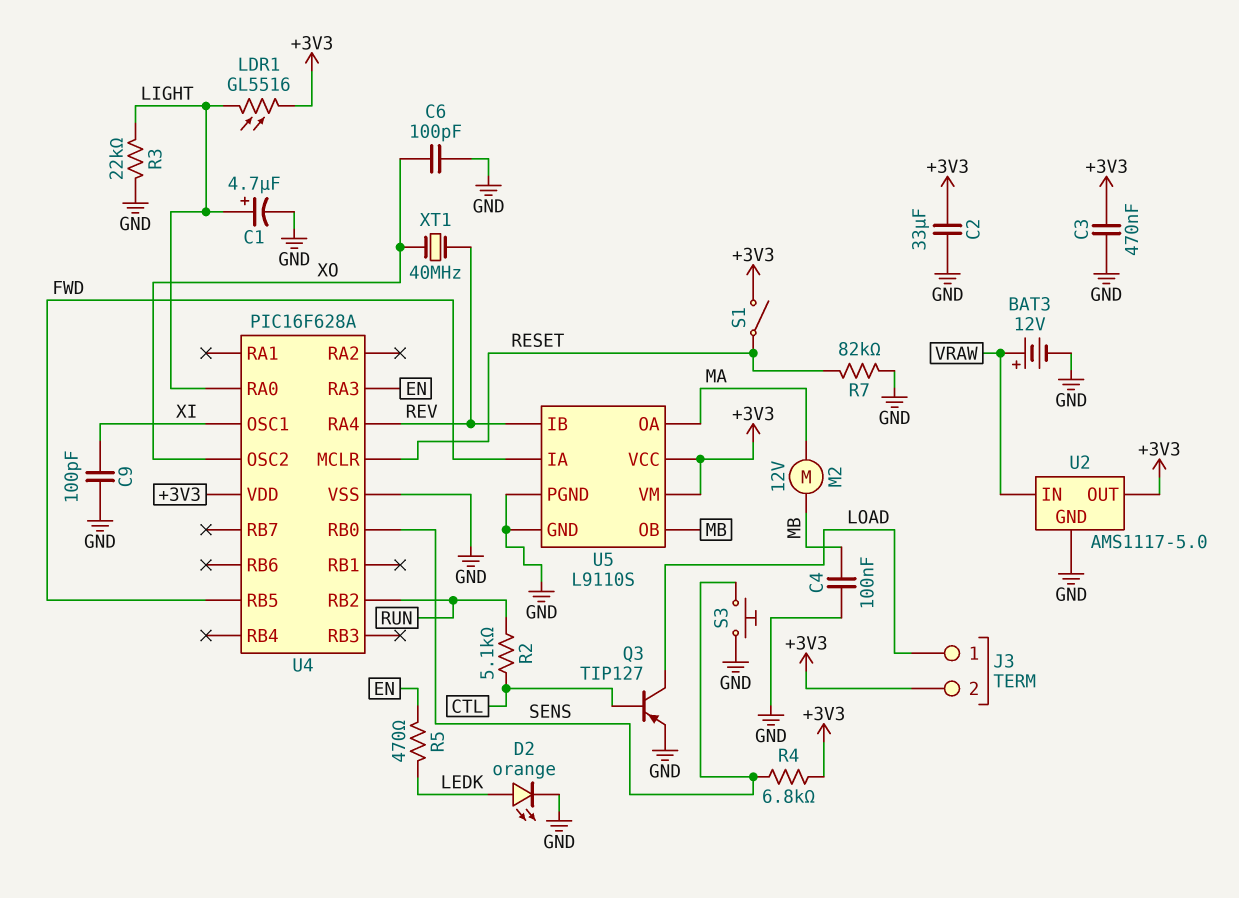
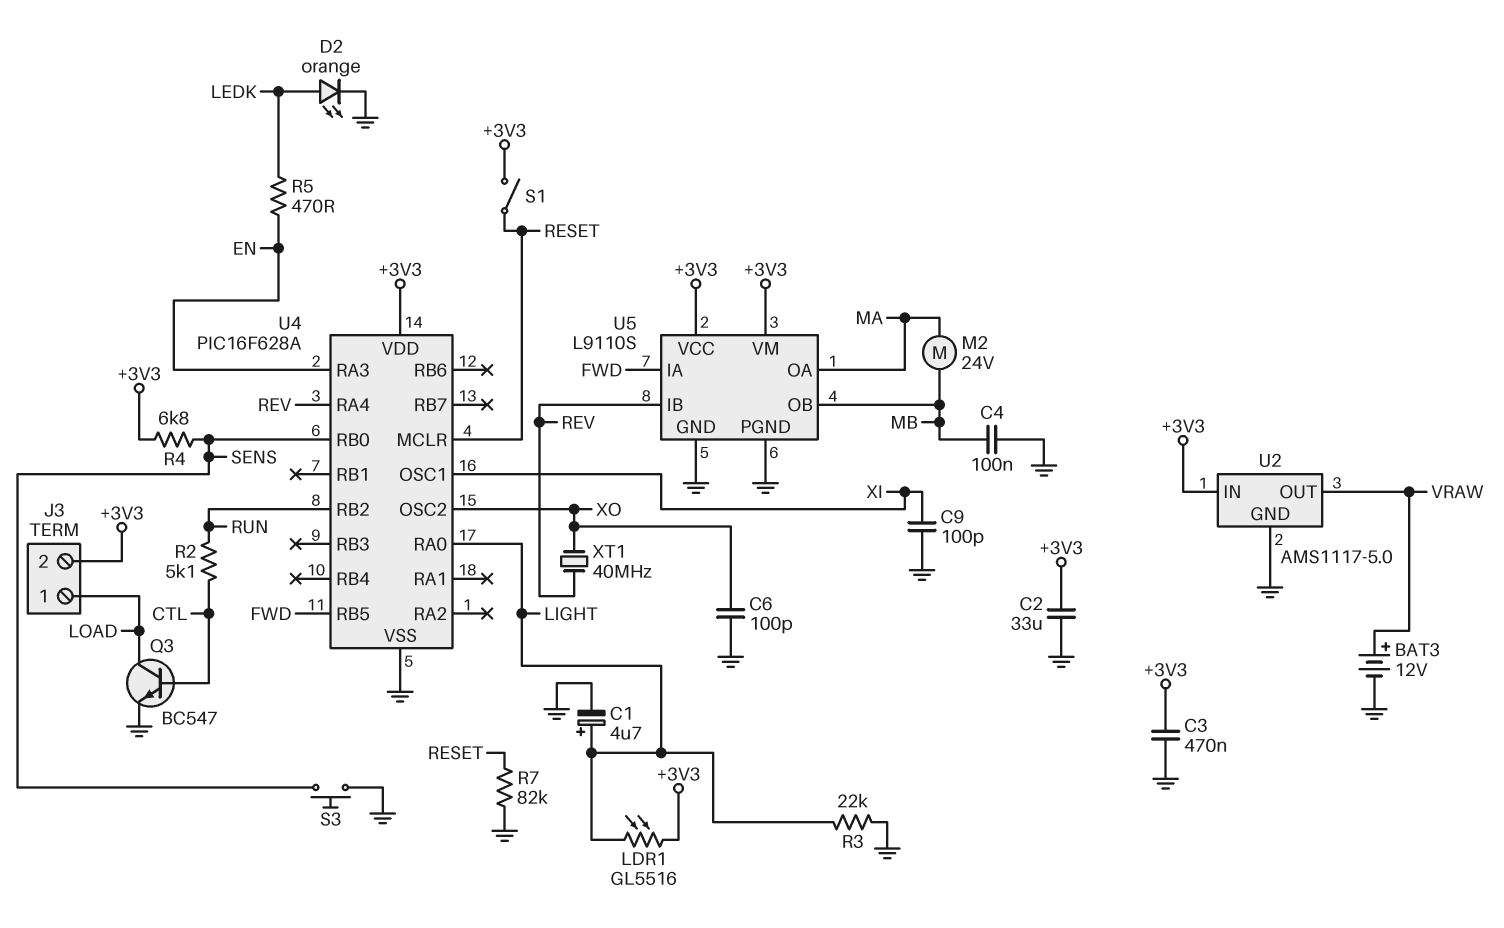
M2: motor 12V (MA, MB) -> motor 24V (MA, MB)
Q3: PNP TIP127 (B CTL, C LOAD, E GND) -> NPN BC547 (B CTL, C LOAD, E GND)
U2 pin IN: VRAW -> +3V3
U2 pin OUT: +3V3 -> VRAW

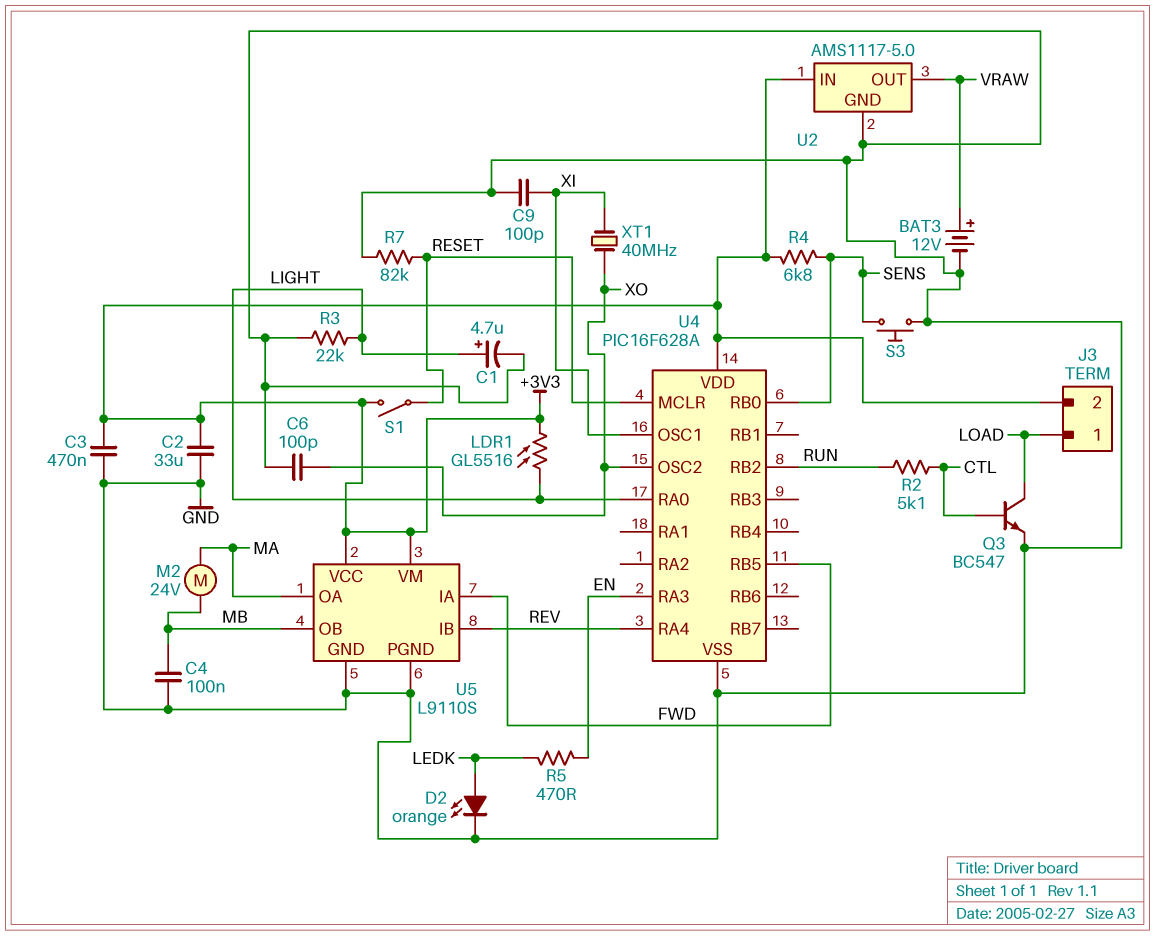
XT1: 40MHz (REV, XO) -> 40MHz (XI, XO)

